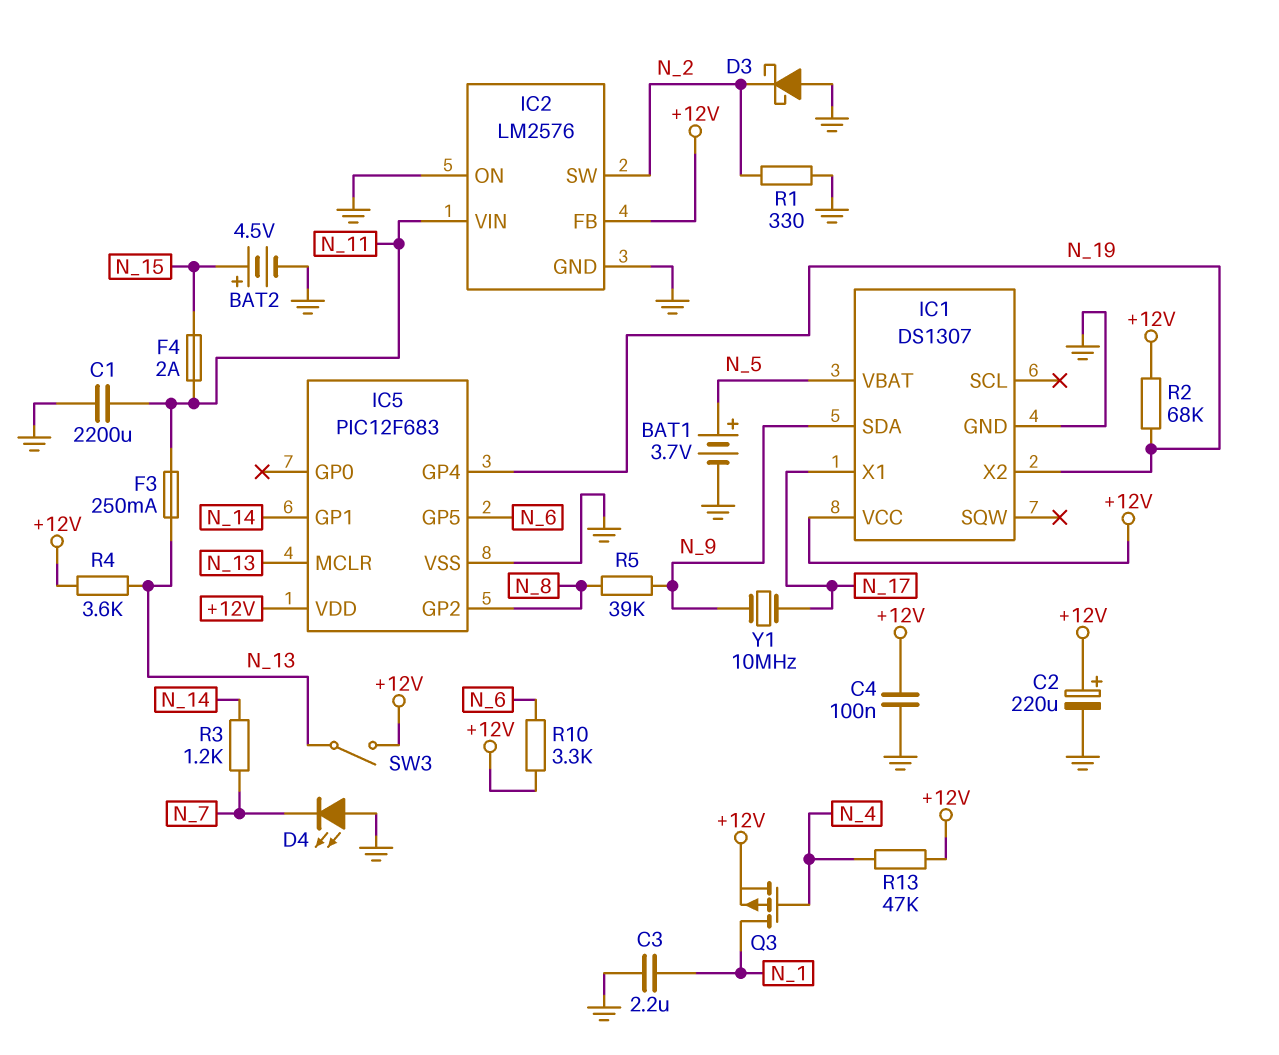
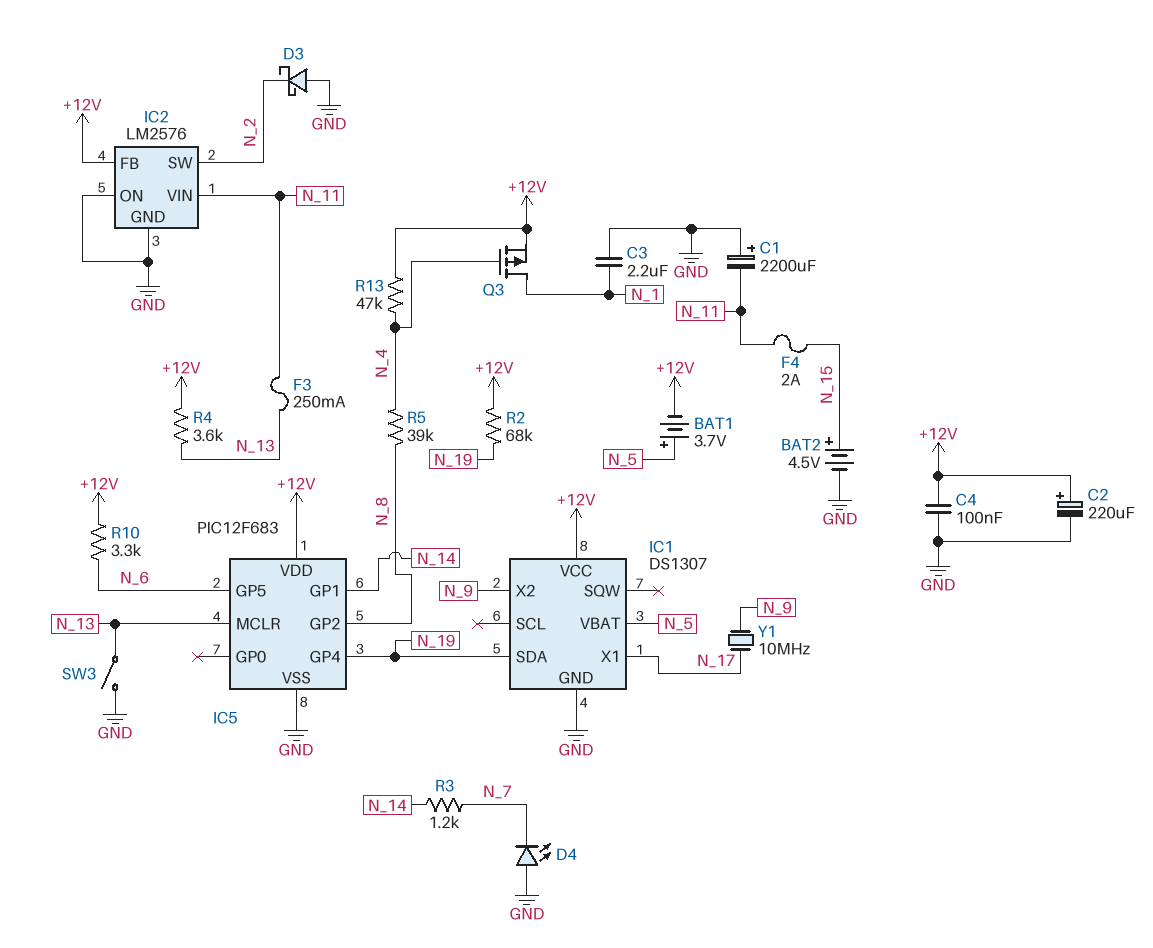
BAT1: 3.7V (plus N_5, minus GND) -> 3.7V (plus N_5, minus +12V)
C1: 2200uF (GND, N_11) -> 2200uF (plus GND, minus N_11)
IC1 pin SDA: N_9 -> N_19
IC1 pin X2: N_19 -> N_9
R1: 330 (GND, N_2) -> none
R5: 39k (N_8, N_9) -> 39k (N_4, N_8)
SW3: switch (+12V, N_13) -> switch (GND, N_13)

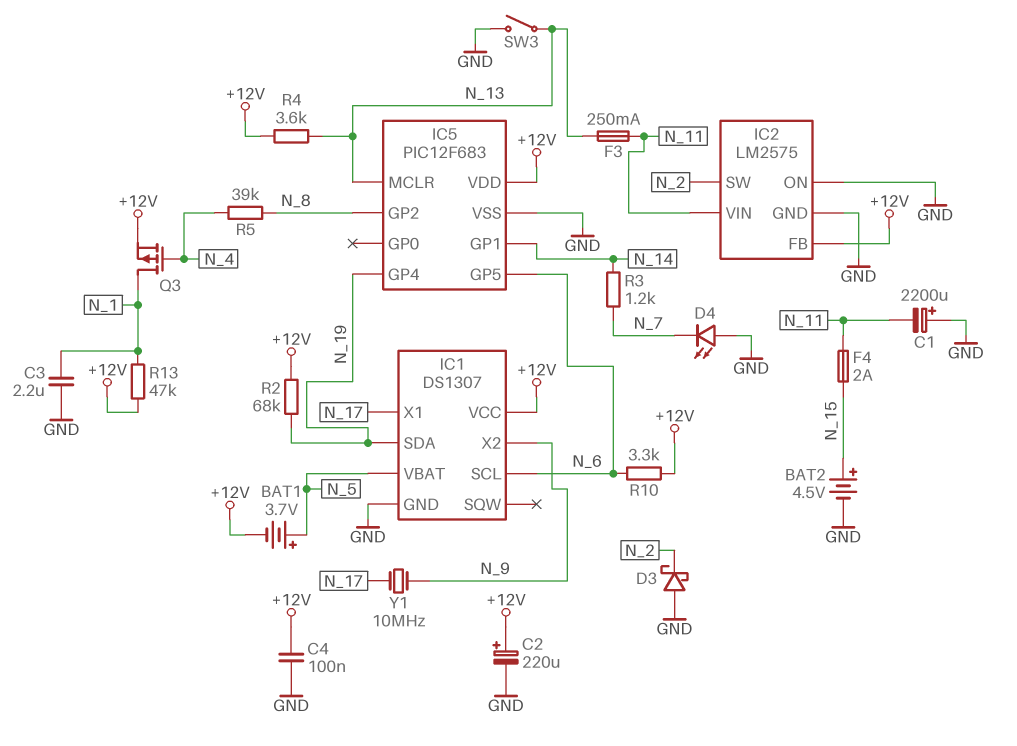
IC1 pin SCL: none -> N_6
IC2: LM2576 -> LM2575
R13: 47k (+12V, N_4) -> 47k (+12V, N_1)

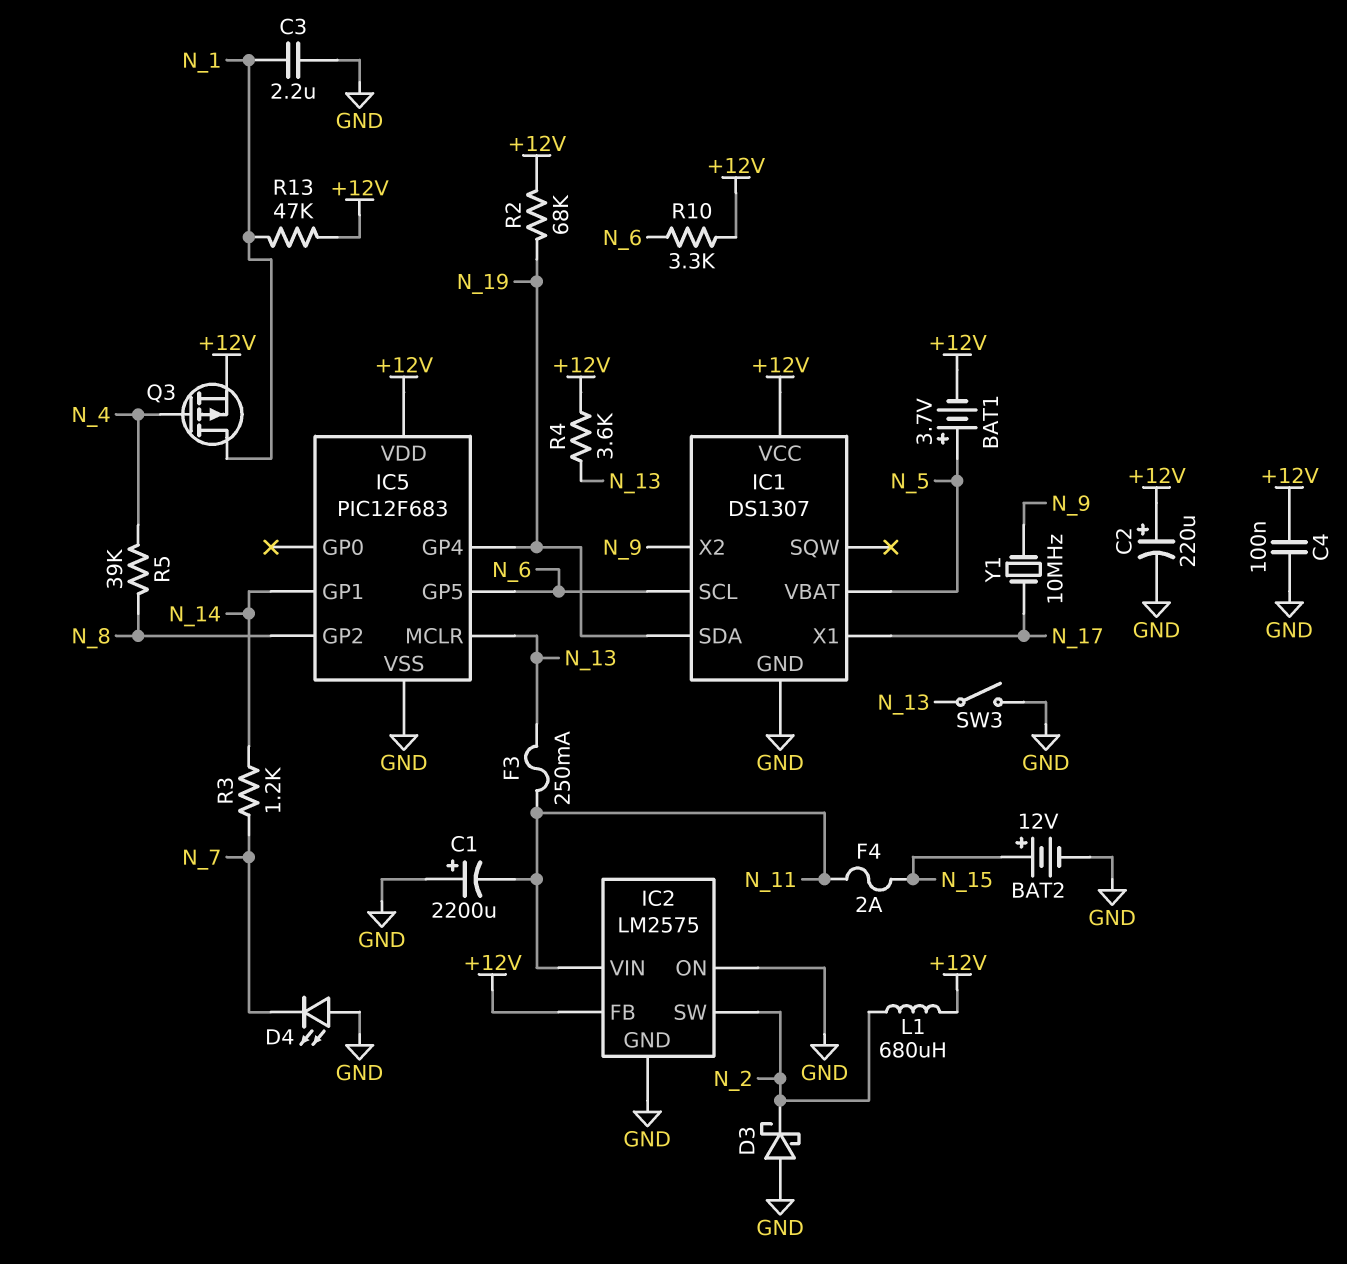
BAT2: 4.5V (plus N_15, minus GND) -> 12V (plus N_15, minus GND)
L1: none -> 680uH (+12V, N_2)

